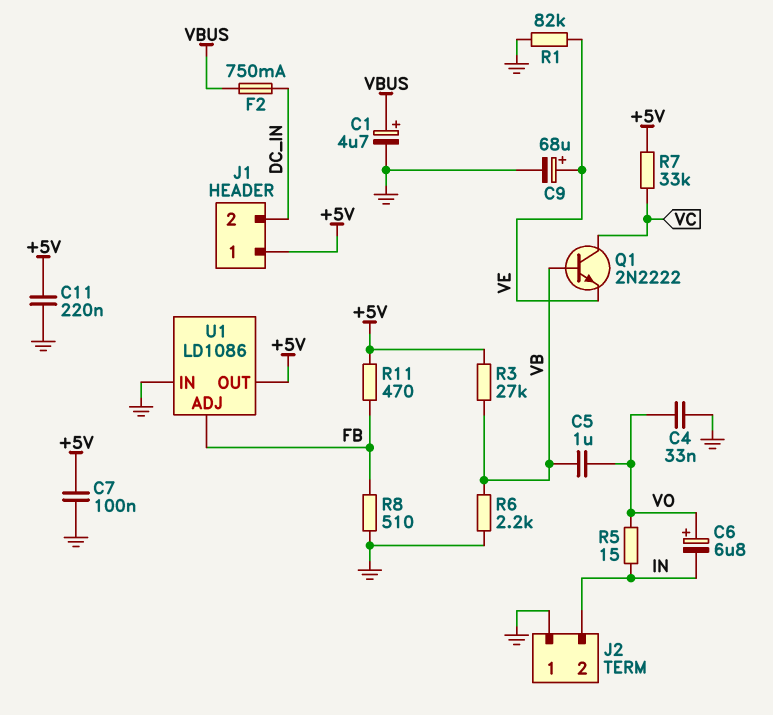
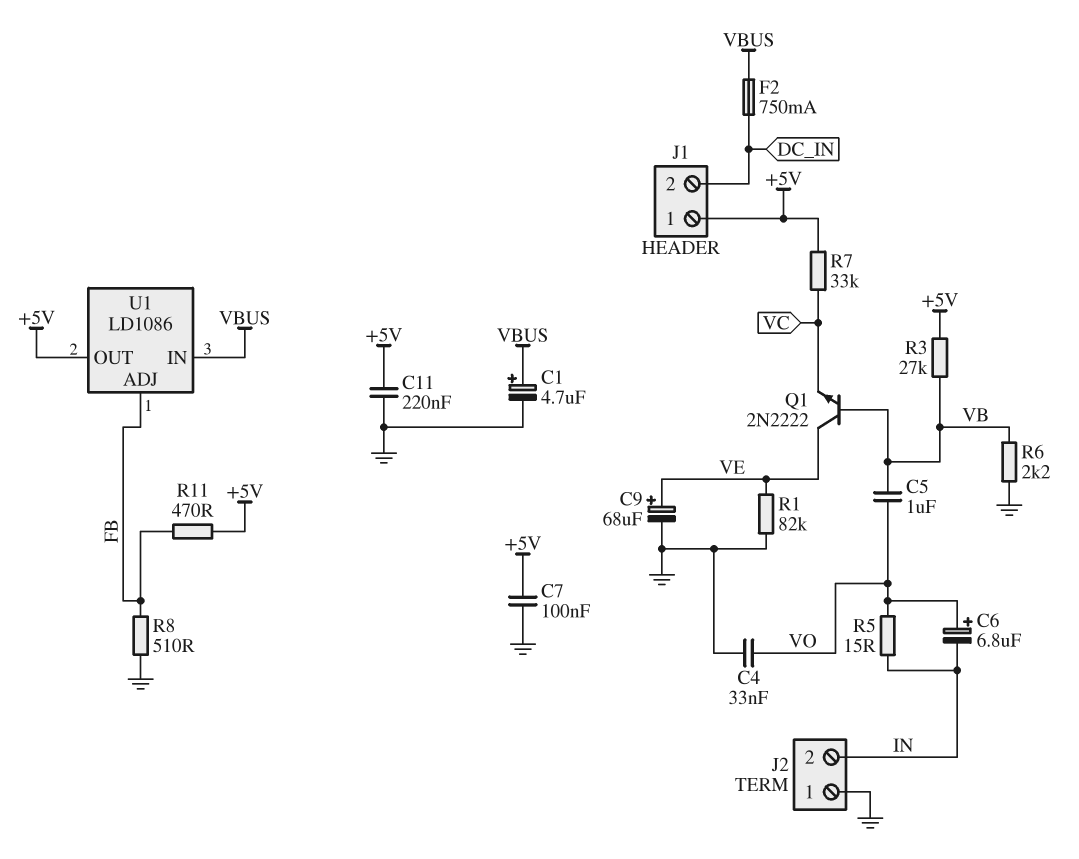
Q1: NPN 2N2222 (B VB, C VC, E VE) -> NPN 2N2222 (B VB, C VE, E VC)
U1 pin IN: GND -> VBUS

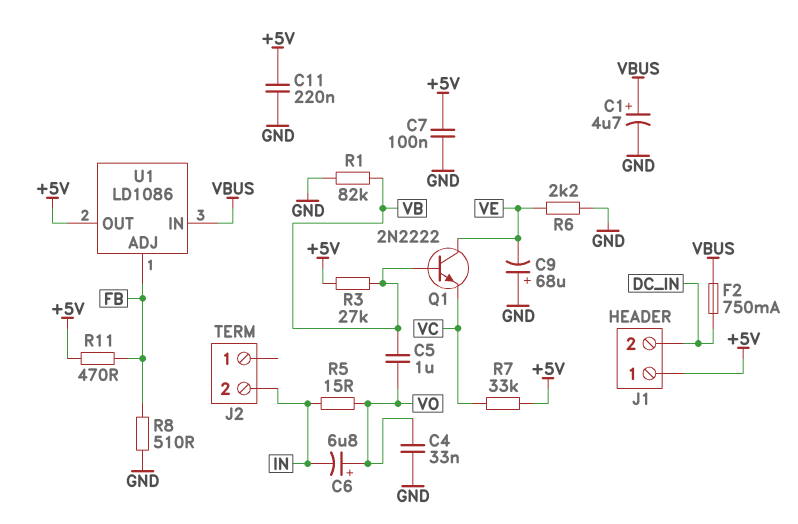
C9: 68uF (plus VE, minus GND) -> 68uF (plus GND, minus VE)
J2 pin 1: GND -> none
R1: 82k (GND, VE) -> 82k (GND, VB)
R6: 2.2k (GND, VB) -> 2.2k (GND, VE)

